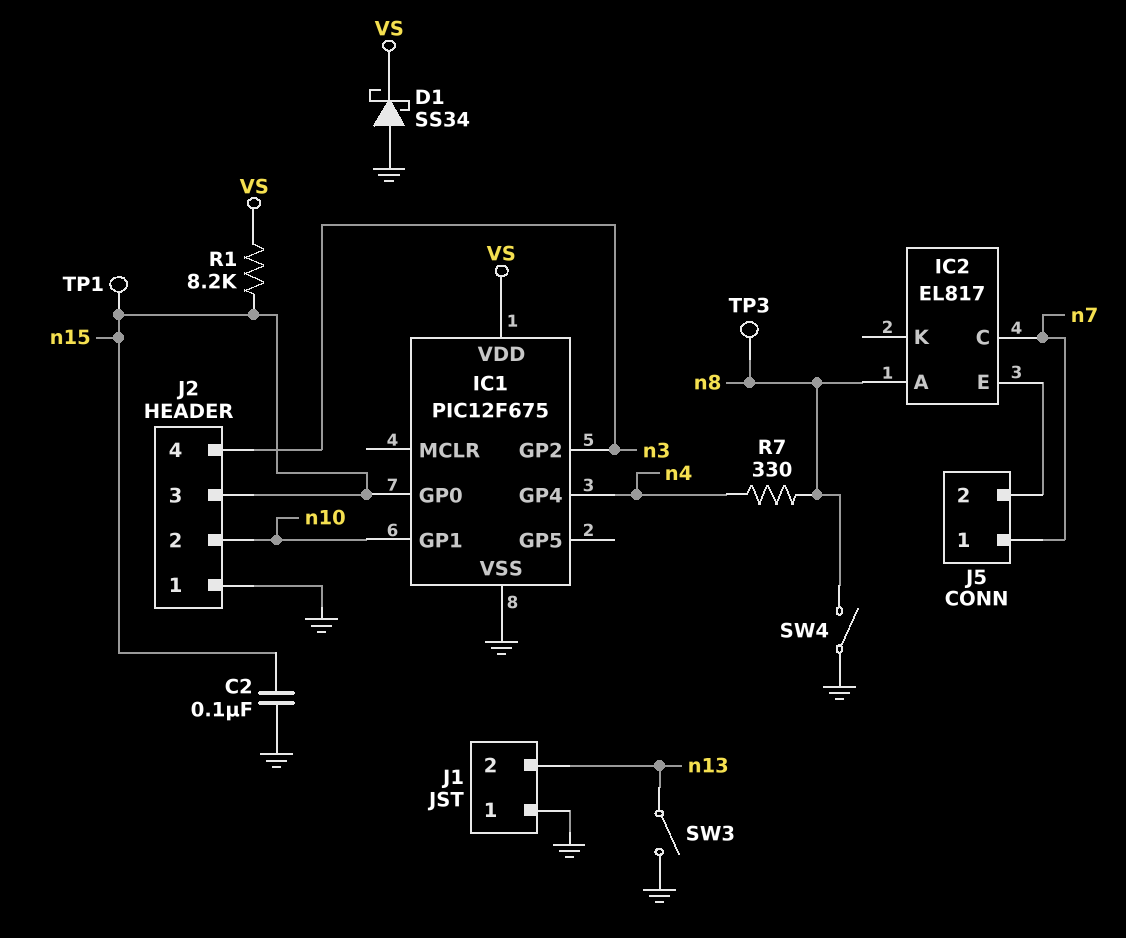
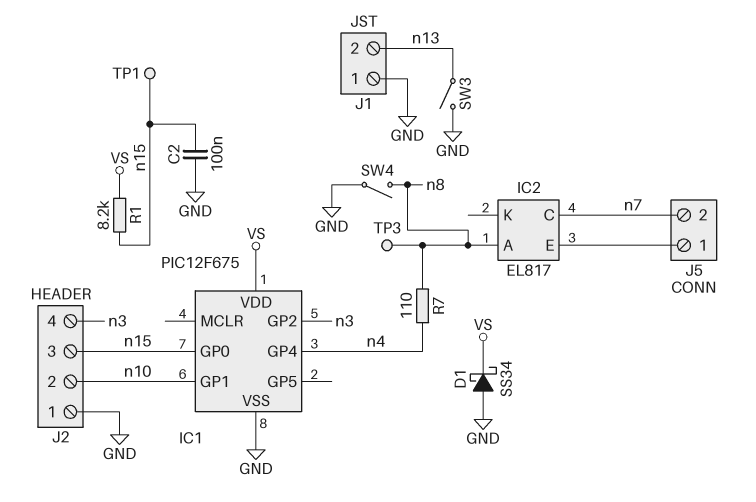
J5 pin 1: n7 -> IC2/E
J5 pin 2: IC2/E -> n7
R7: 330 (n4, n8) -> 110 (n4, n8)

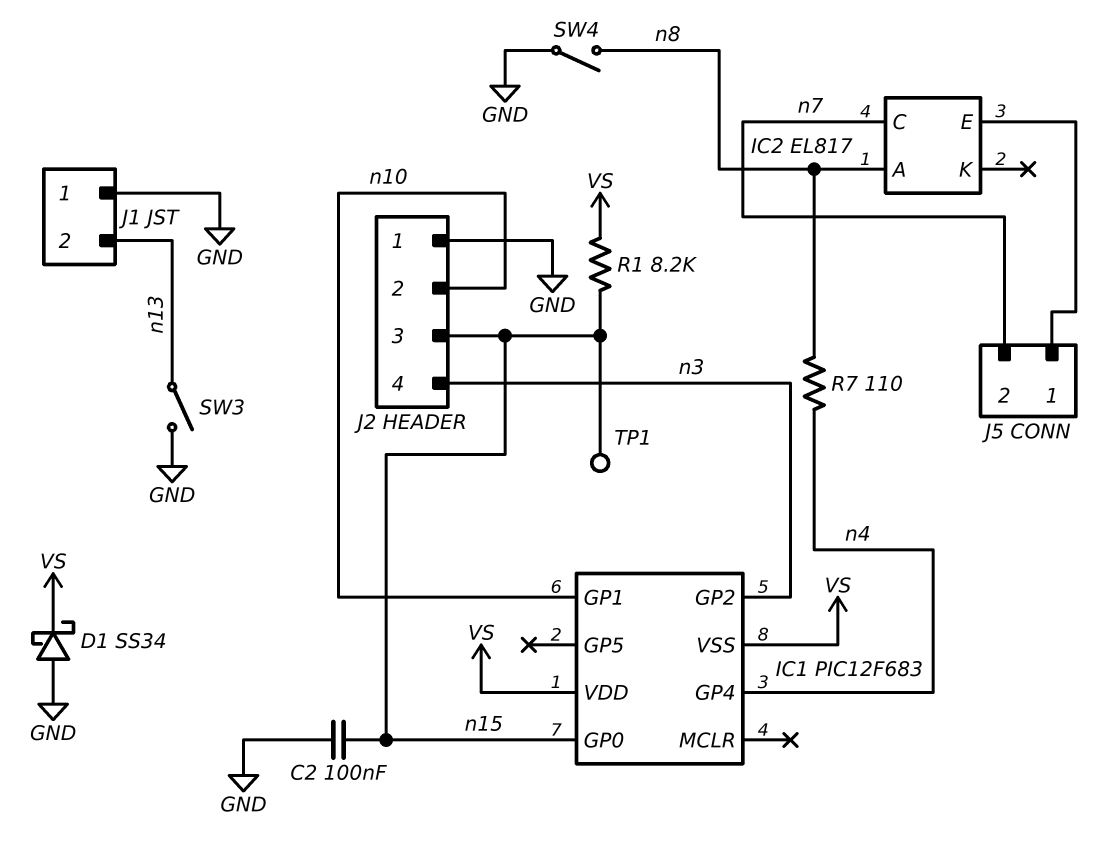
IC1: PIC12F675 -> PIC12F683
IC1 pin VSS: GND -> VS
TP3: test point (n8) -> none

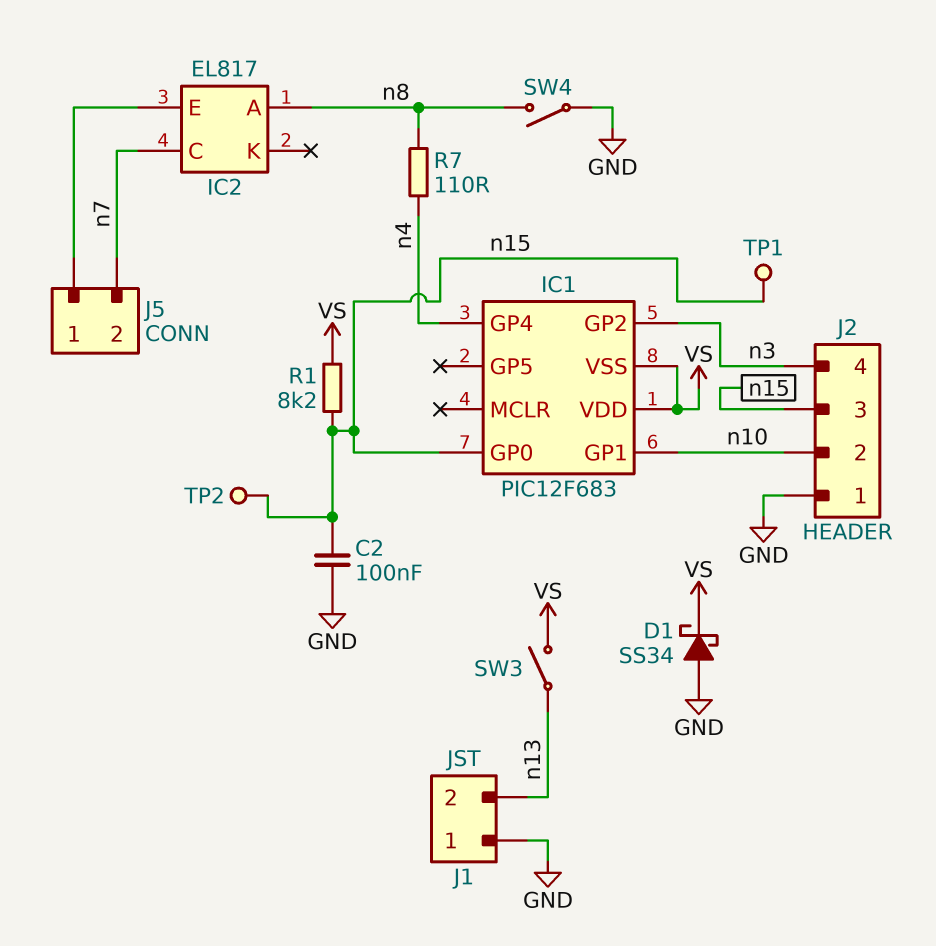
SW3: switch (GND, n13) -> switch (VS, n13)
TP2: none -> test point (n15)

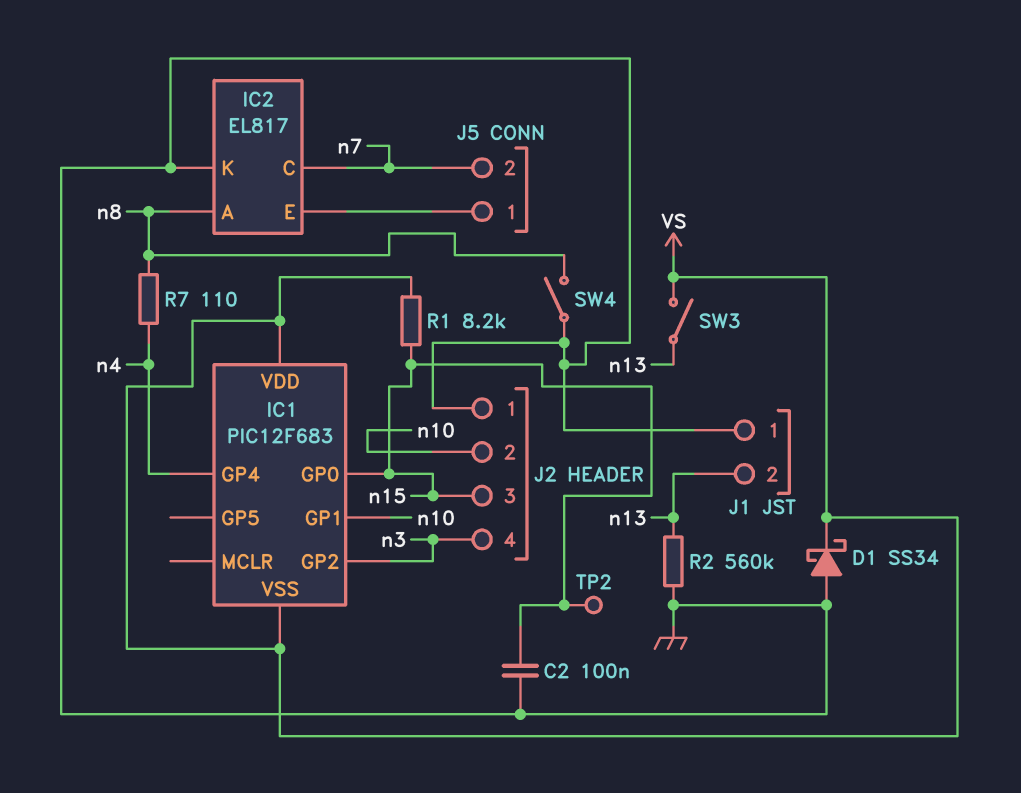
IC2 pin K: none -> GND
R2: none -> 560k (GND, n13)
TP1: test point (n15) -> none

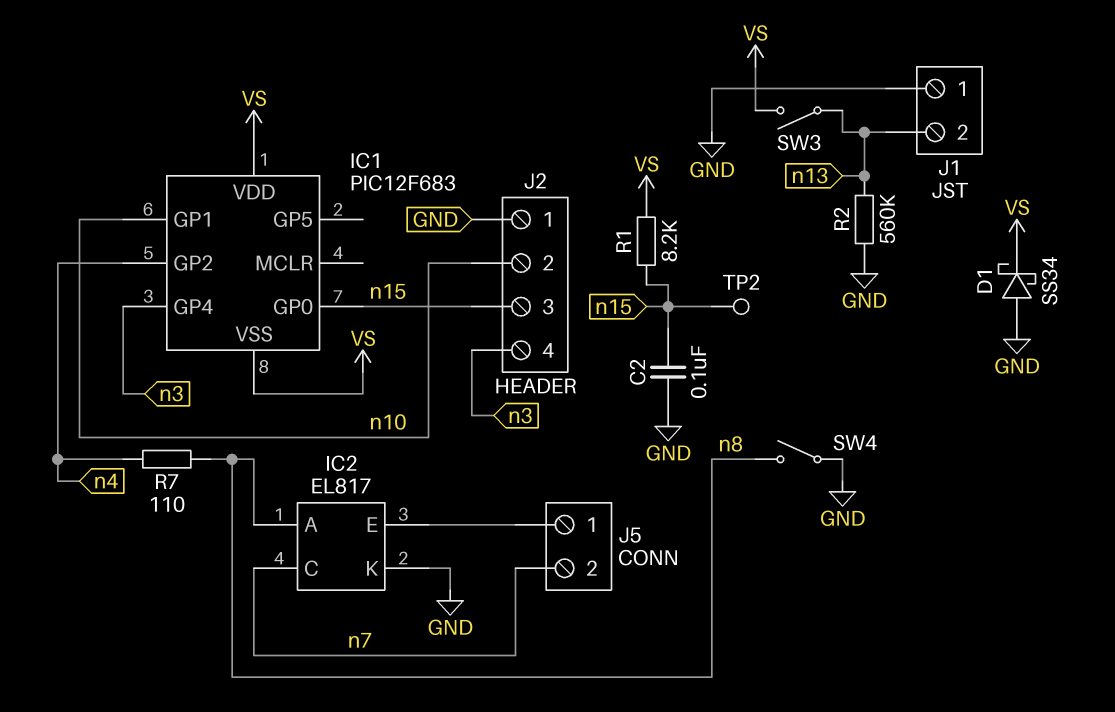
IC1 pin GP2: n3 -> n4
IC1 pin GP4: n4 -> n3

